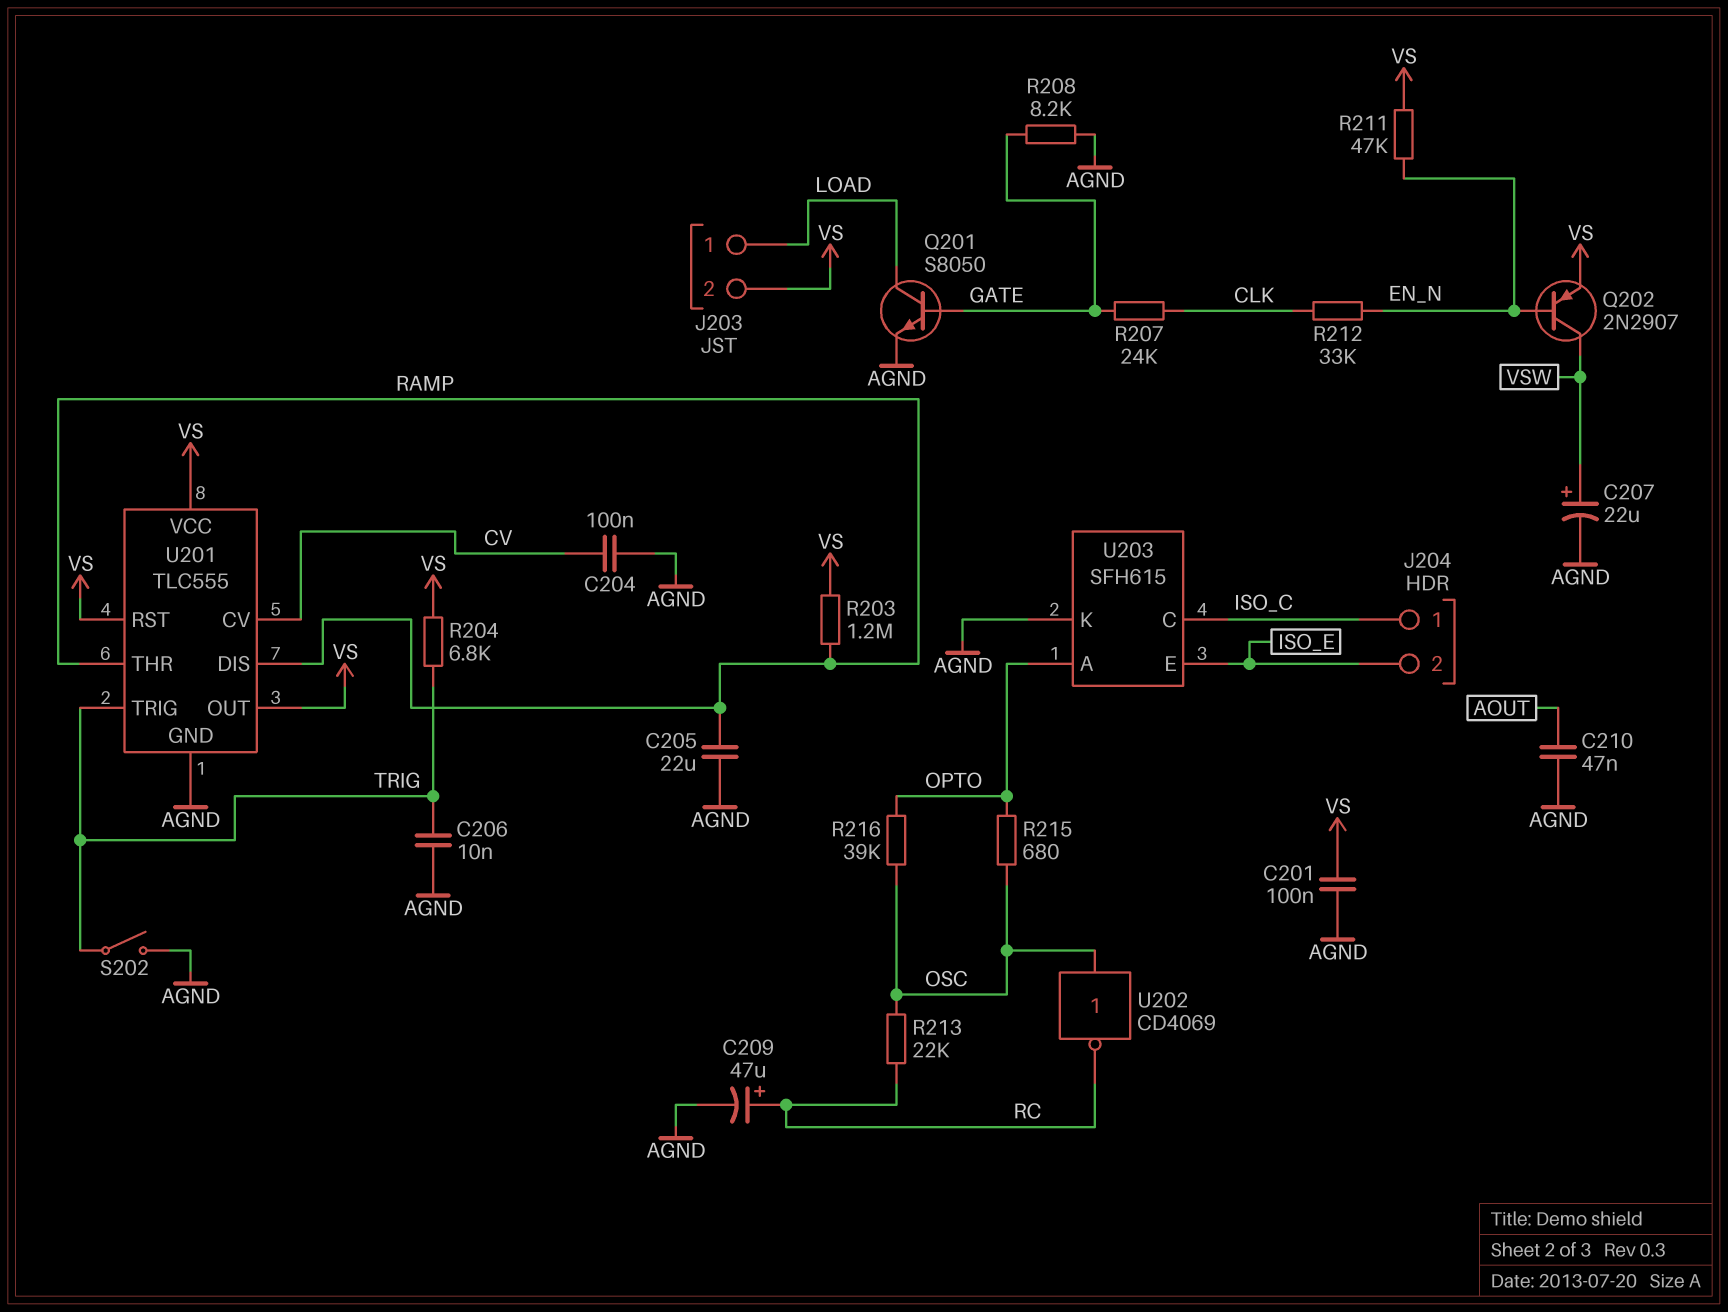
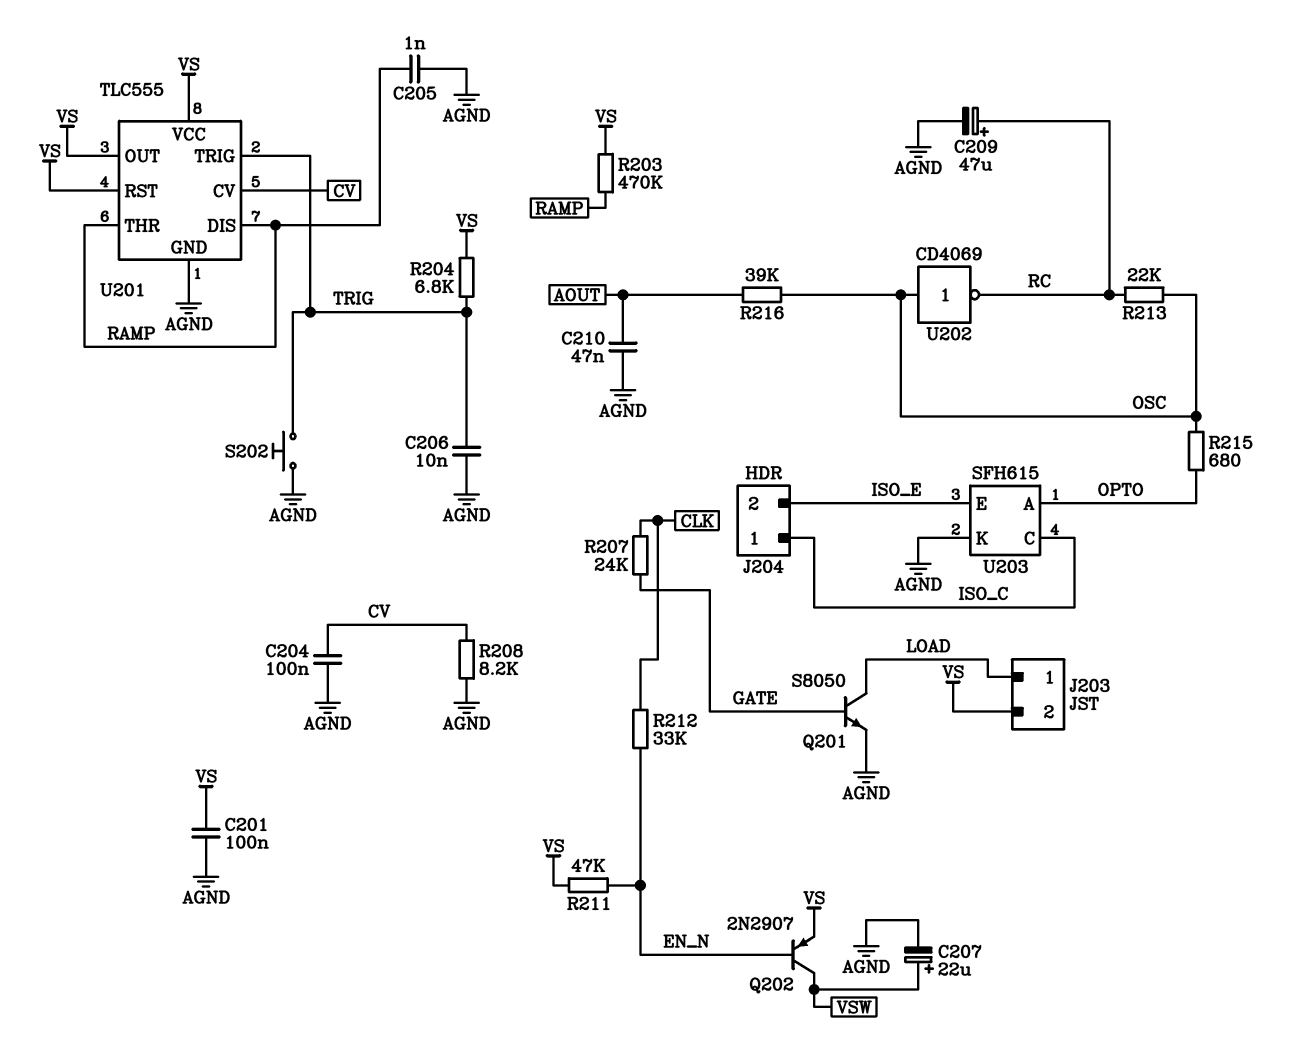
C205: 22uF (AGND, RAMP) -> 1nF (AGND, RAMP)
R203: 1.2M (RAMP, VS) -> 470k (RAMP, VS)
R208: 8.2k (AGND, GATE) -> 8.2k (AGND, CV)
R216: 39k (OPTO, OSC) -> 39k (AOUT, OSC)
S202: switch (AGND, TRIG) -> button (AGND, TRIG)

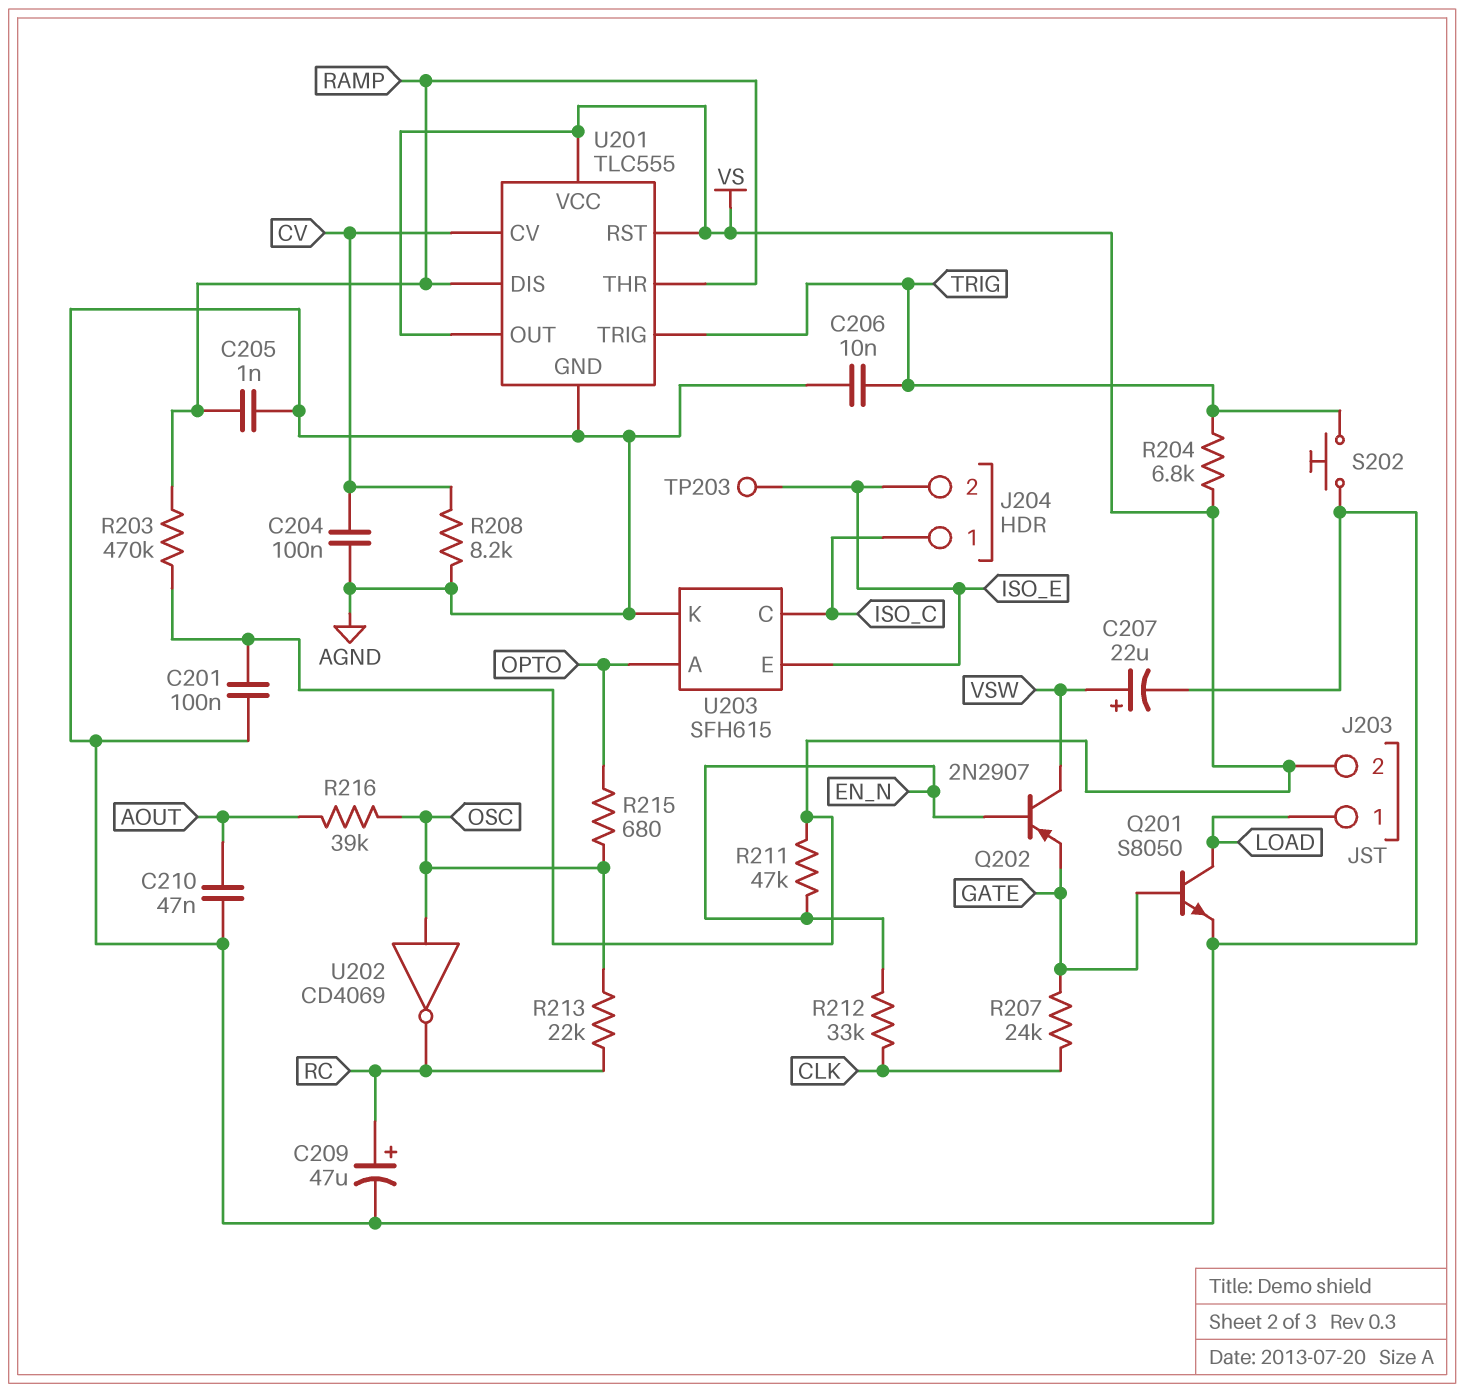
Q202: PNP 2N2907 (B EN_N, C VSW, E VS) -> PNP 2N2907 (B EN_N, C VSW, E GATE)
TP203: none -> test point (ISO_E)

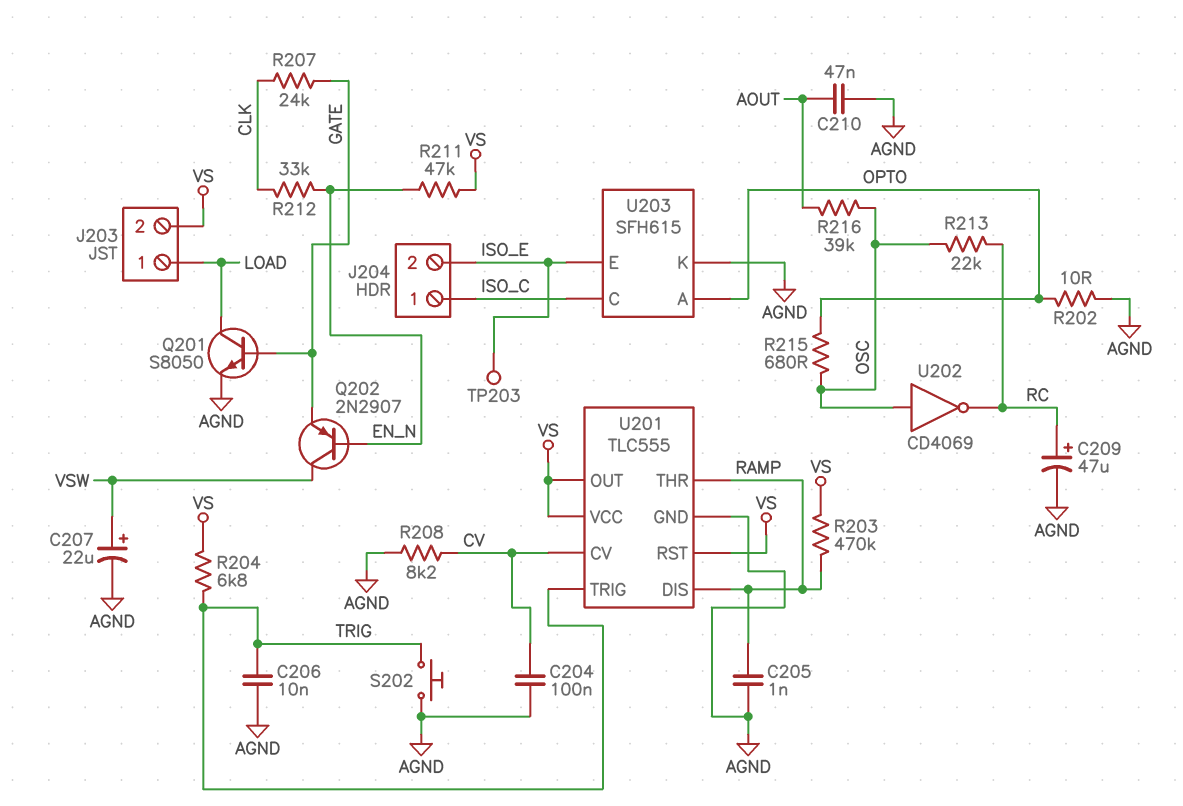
C201: 100nF (AGND, VS) -> none
R202: none -> 10 (AGND, OPTO)

